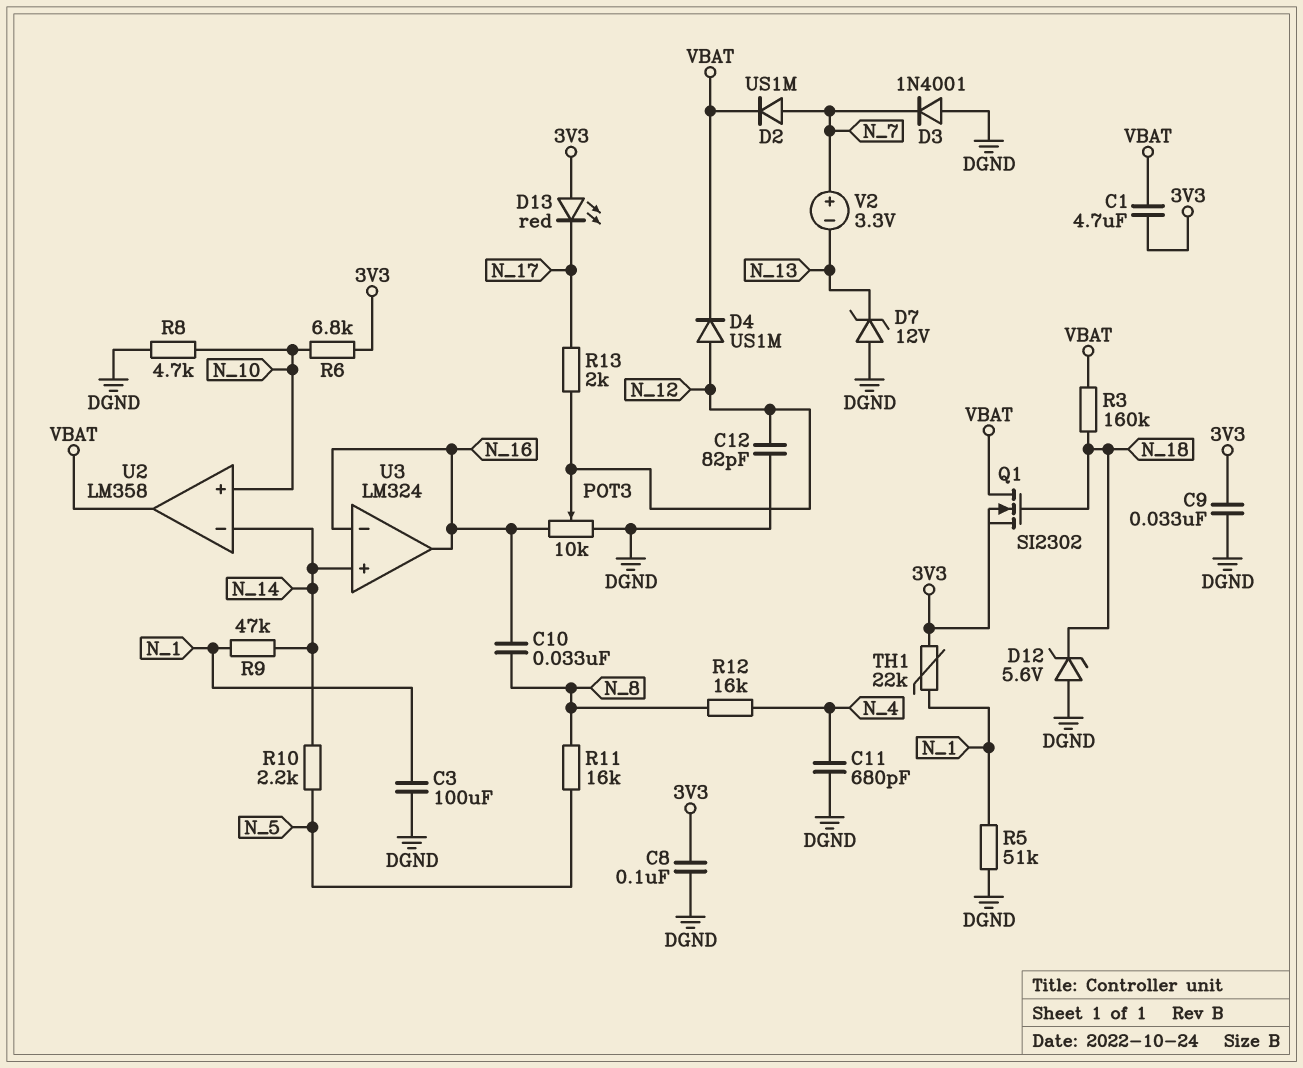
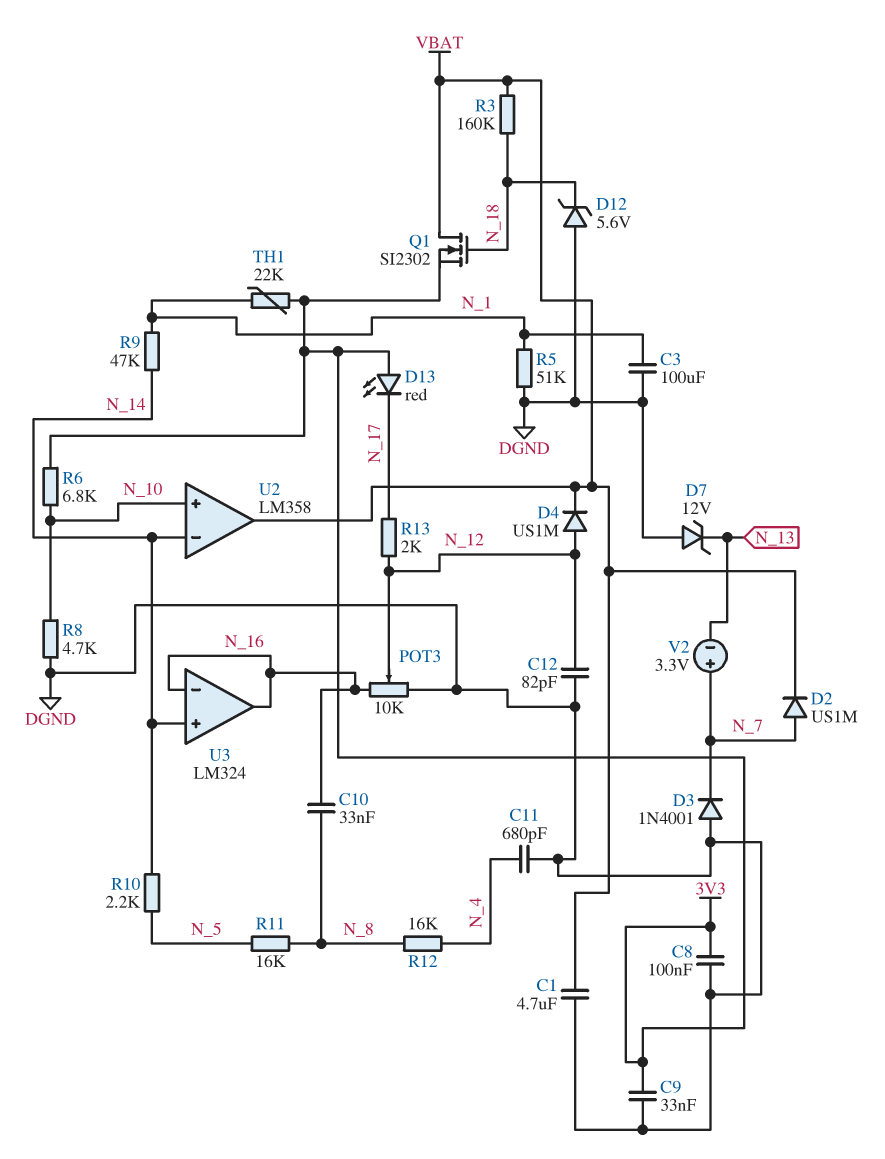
C1: 4.7uF (3V3, VBAT) -> 4.7uF (DGND, VBAT)

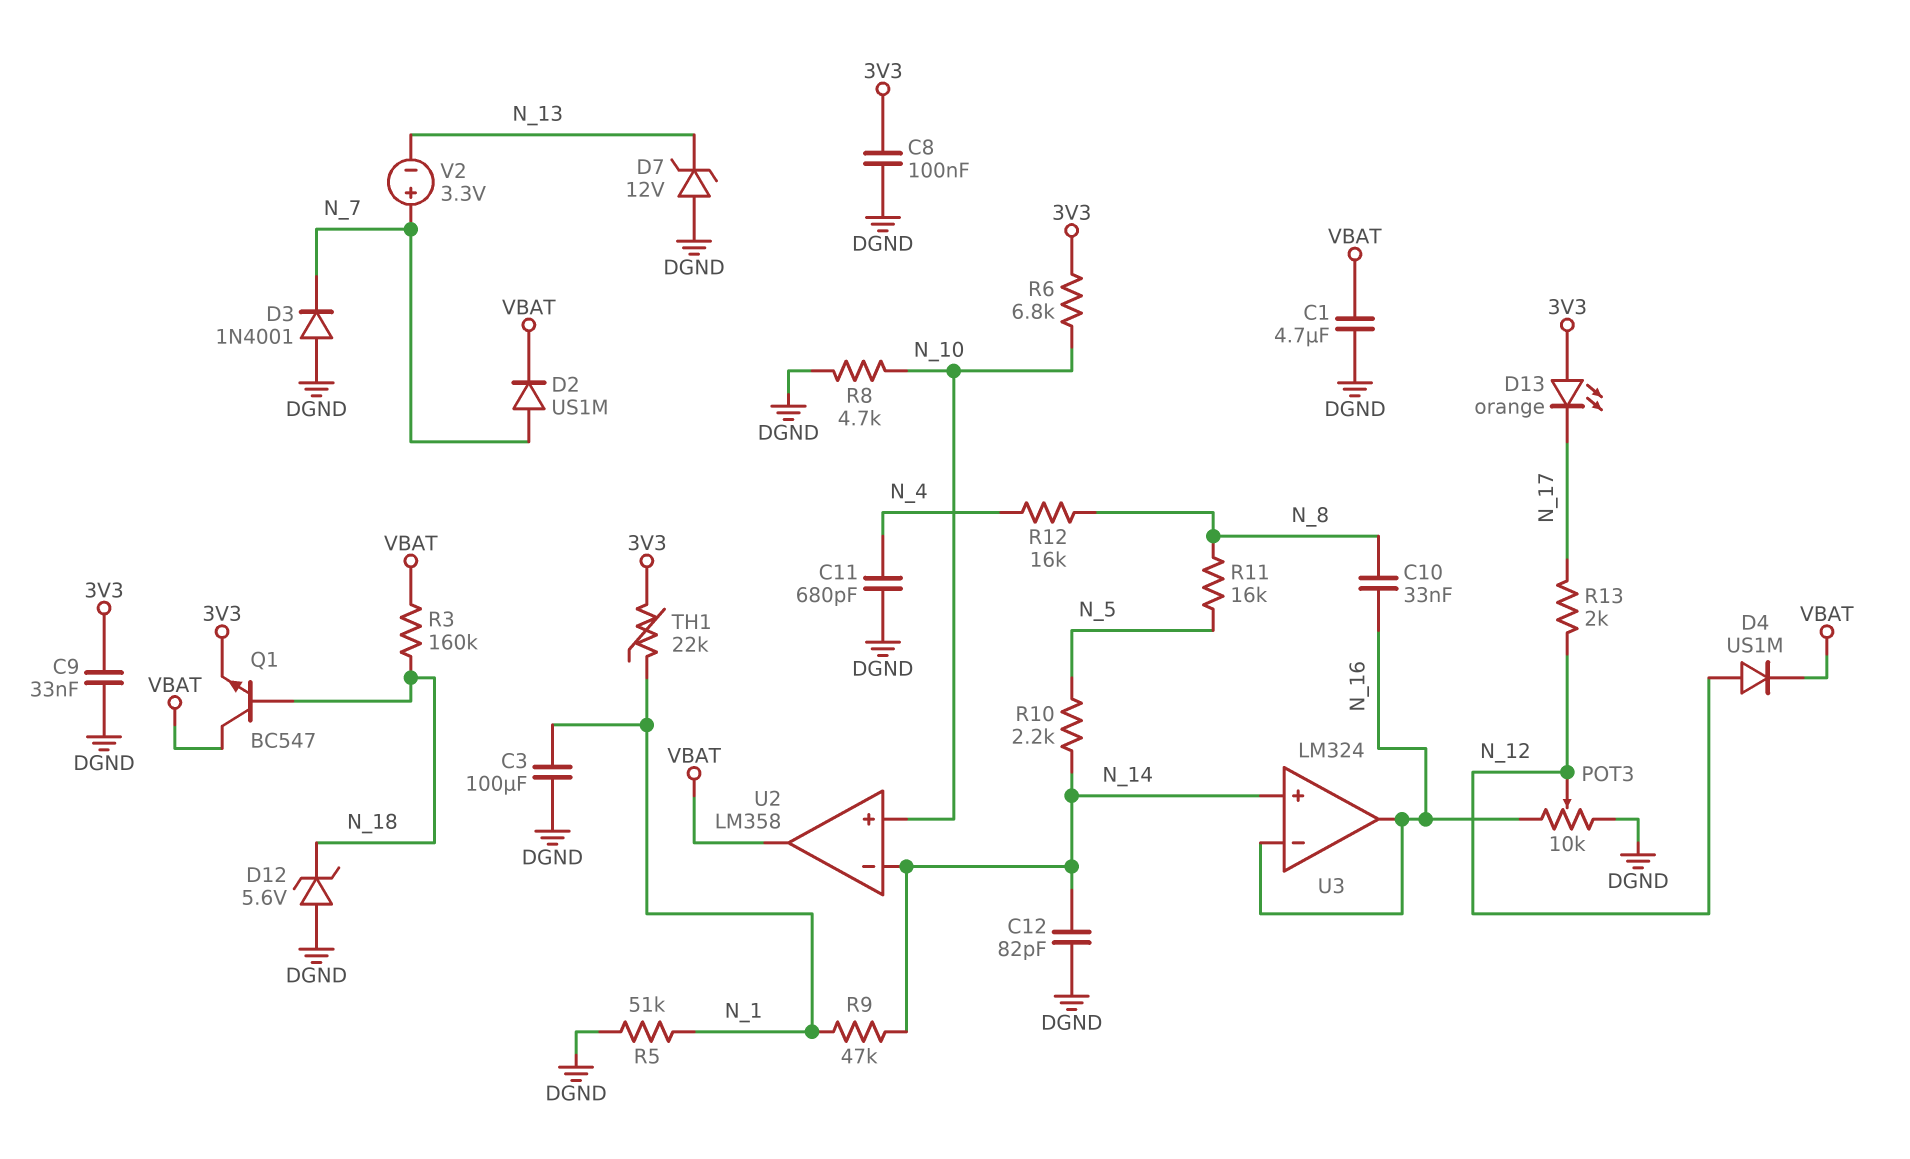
C12: 82pF (DGND, N_12) -> 82pF (DGND, N_14)
D13: LED red (A 3V3, K N_17) -> LED orange (A 3V3, K N_17)
Q1: NMOS SI2302 (G N_18, D VBAT, S 3V3) -> NPN BC547 (B N_18, C VBAT, E 3V3)

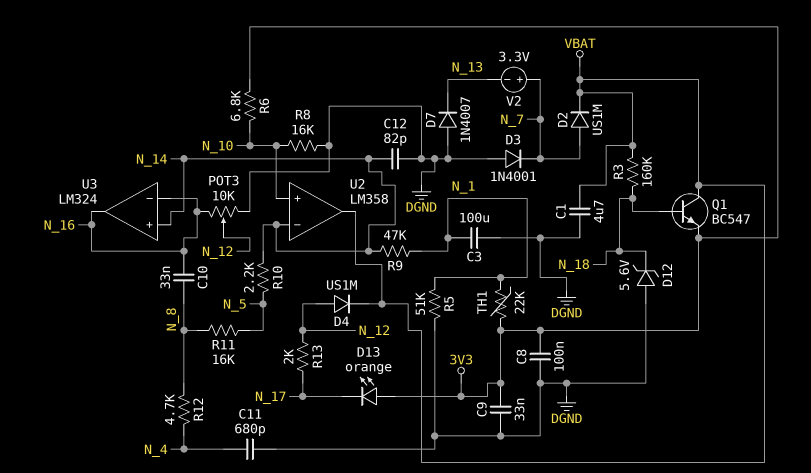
D7: zener 12V (A DGND, K N_13) -> diode 1N4007 (A DGND, K N_13)
R8: 4.7k (DGND, N_10) -> 16k (DGND, N_10)
R12: 16k (N_4, N_8) -> 4.7k (N_4, N_8)

